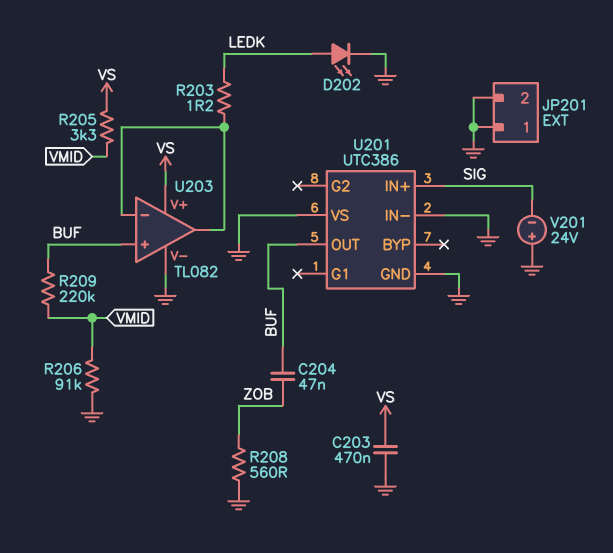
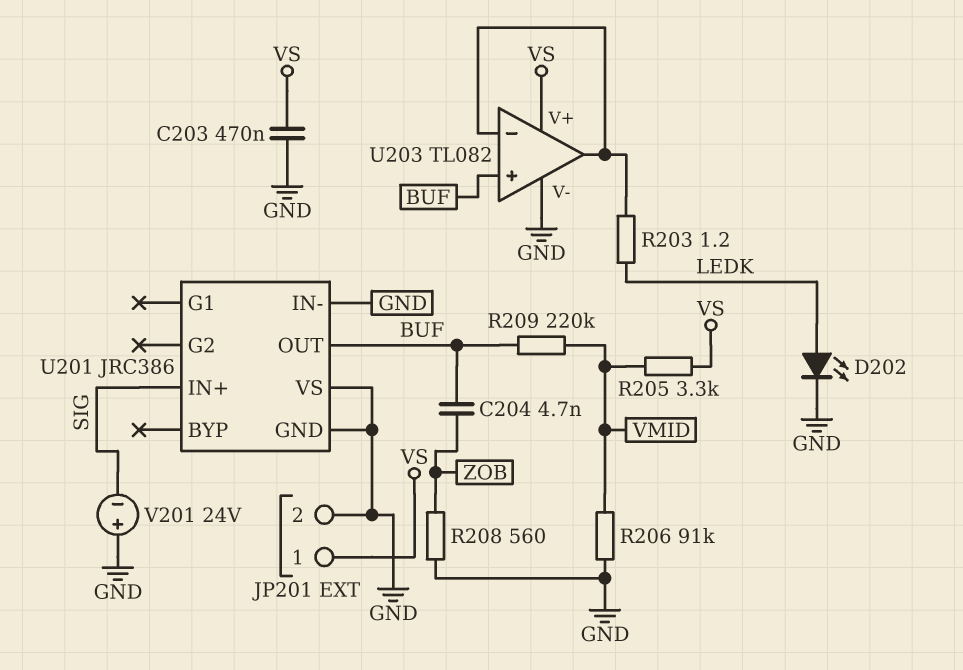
C204: 47nF (BUF, ZOB) -> 4.7nF (BUF, ZOB)
JP201 pin 1: GND -> VS
U201: UTC386 -> JRC386

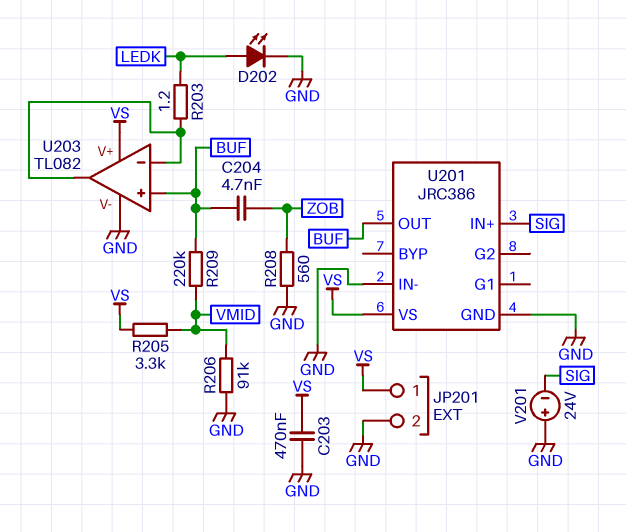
U201 pin VS: GND -> VS

